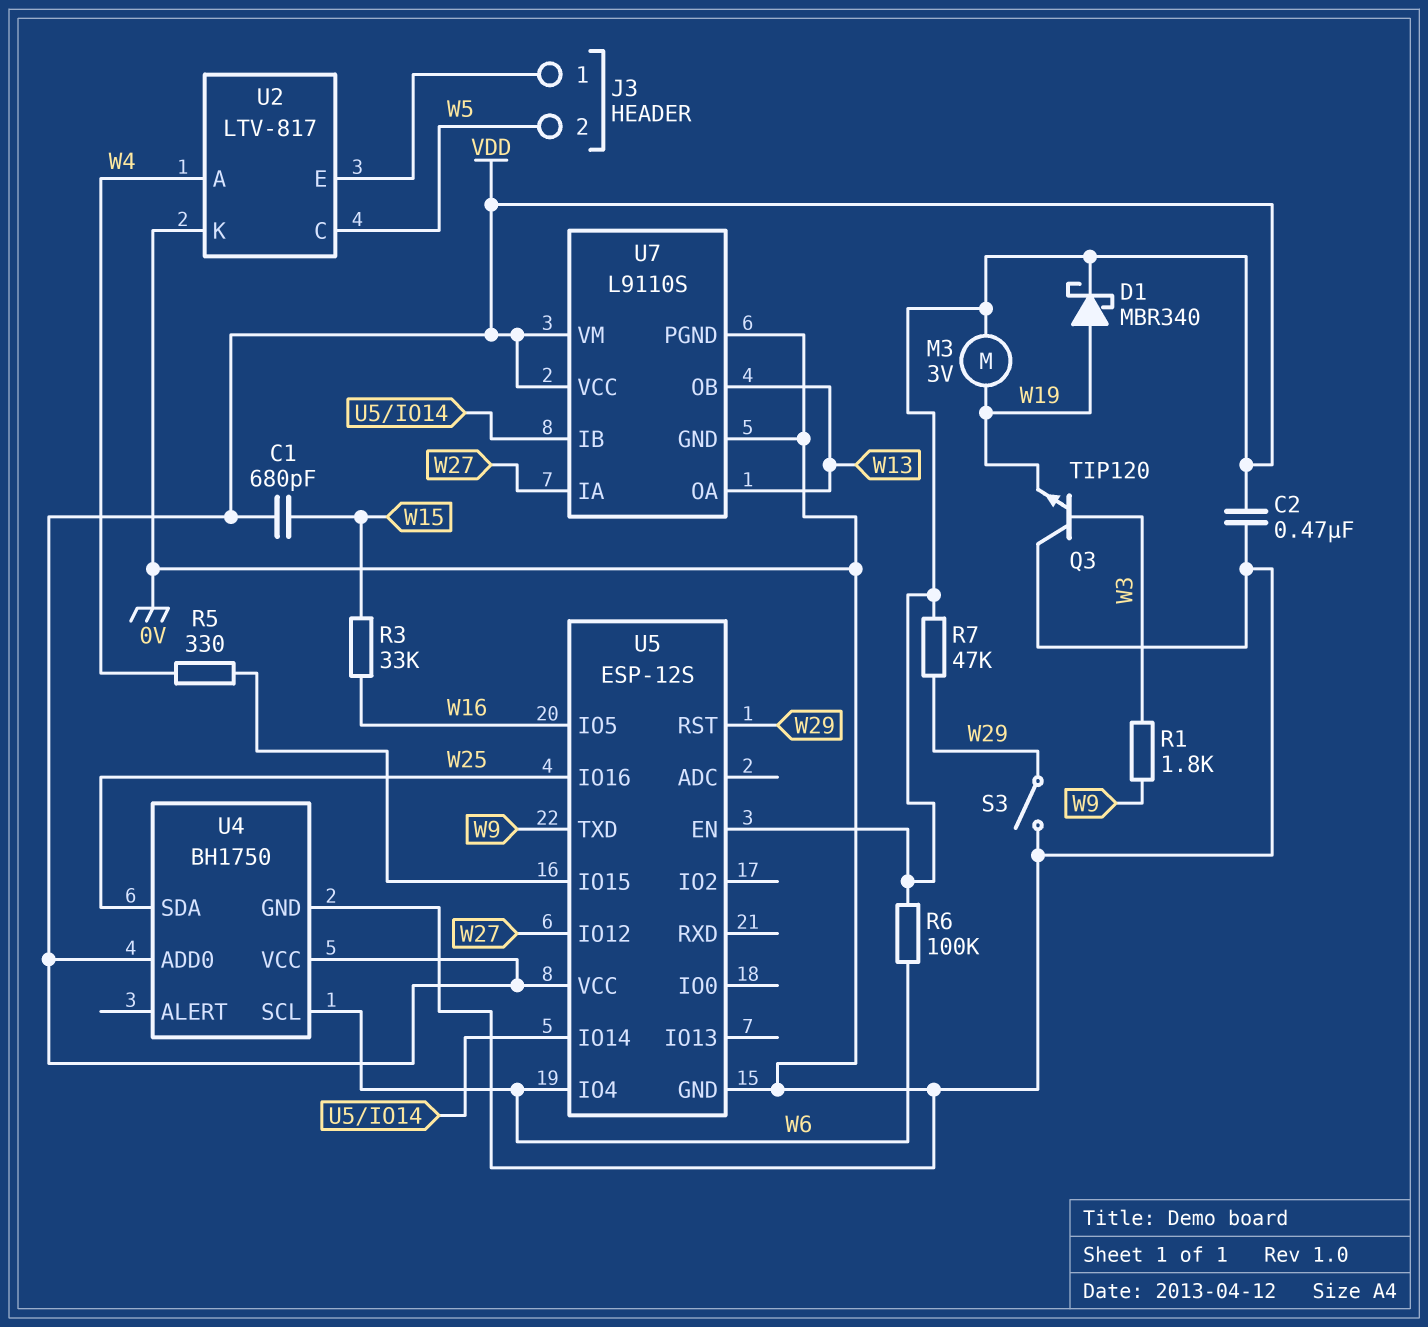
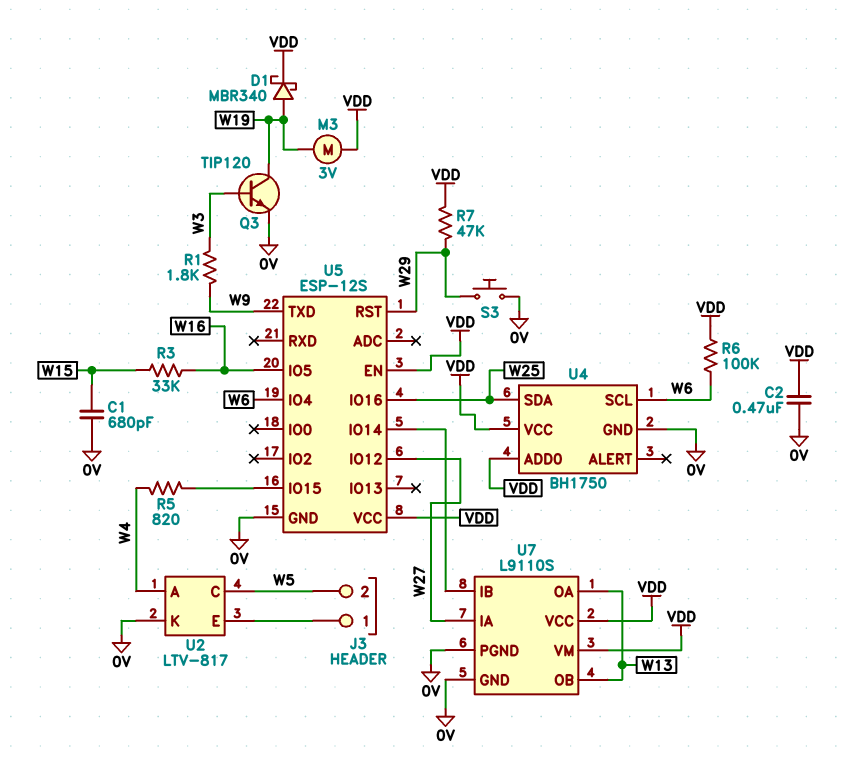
C1: 680pF (VDD, W15) -> 680pF (0V, W15)
Q3: NPN TIP120 (B W3, C 0V, E W19) -> NPN TIP120 (B W3, C W19, E 0V)
R5: 330 (U5/IO15, W4) -> 820 (U5/IO15, W4)
S3: switch (0V, W29) -> button (0V, W29)

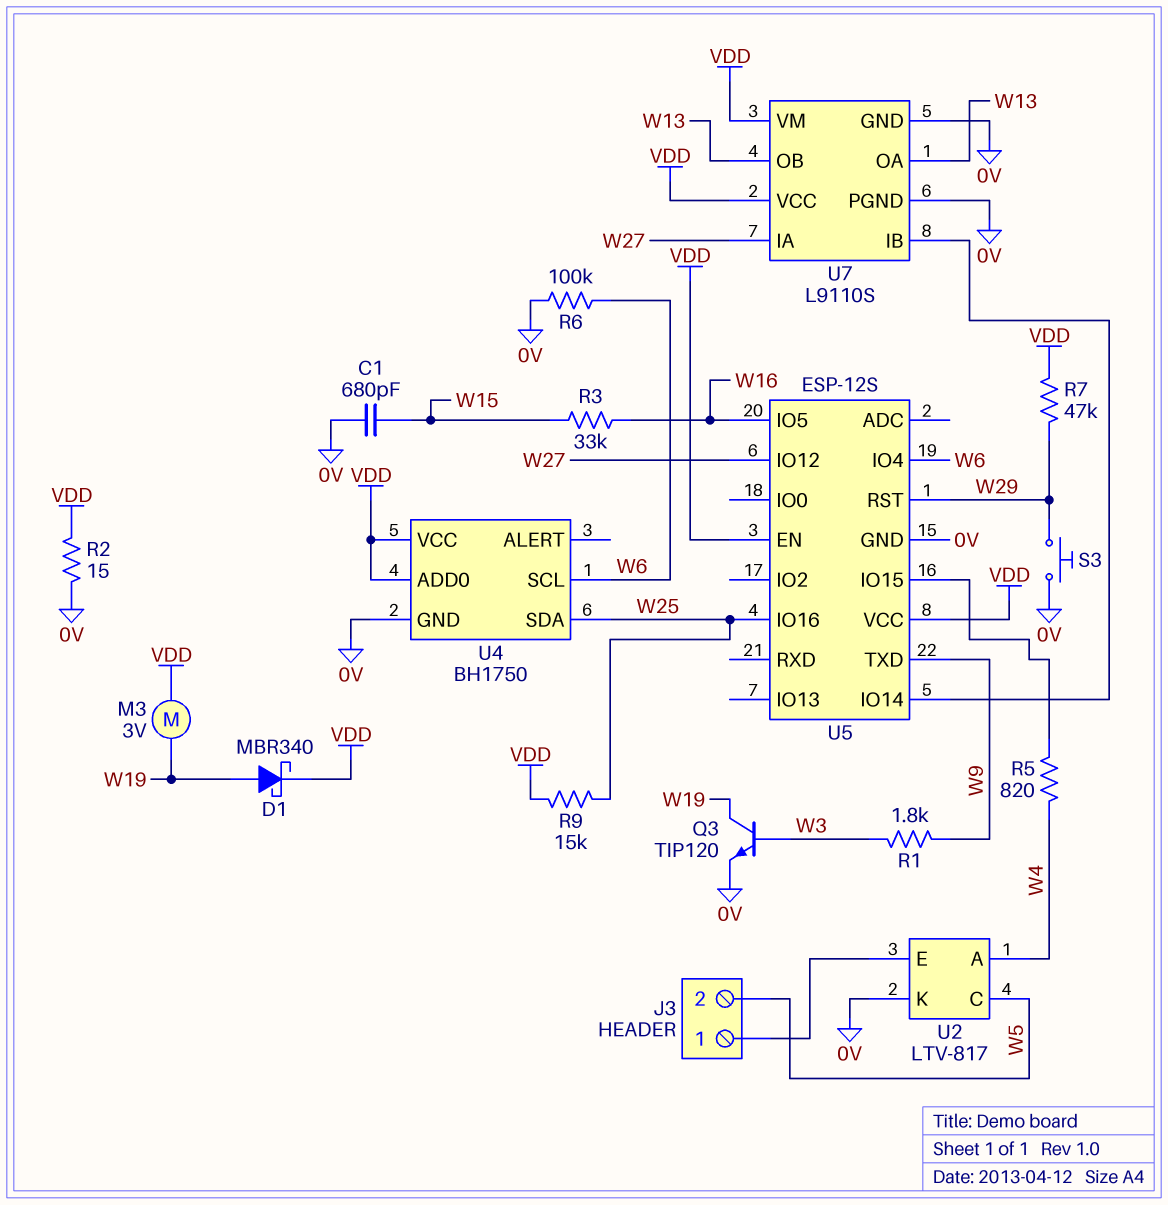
C2: 470nF (0V, VDD) -> none
R2: none -> 15 (0V, VDD)
R6: 100k (VDD, W6) -> 100k (0V, W6)
R9: none -> 15k (VDD, W25)

